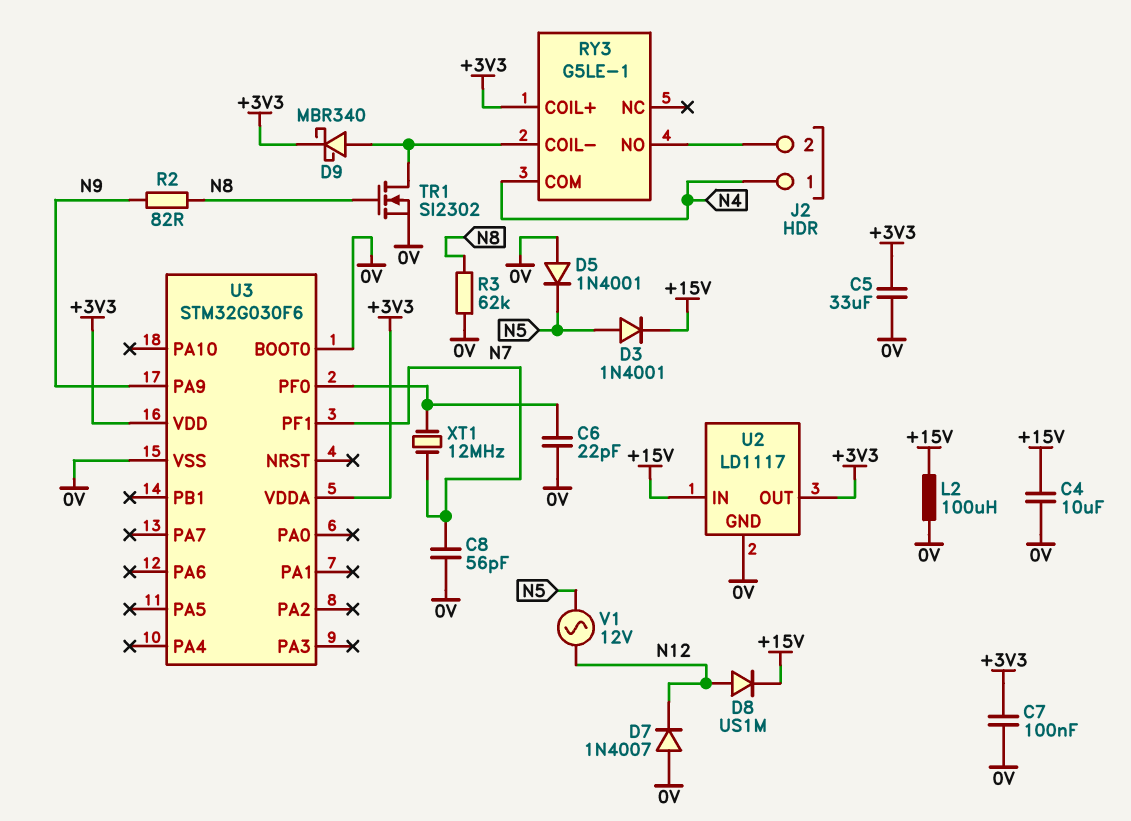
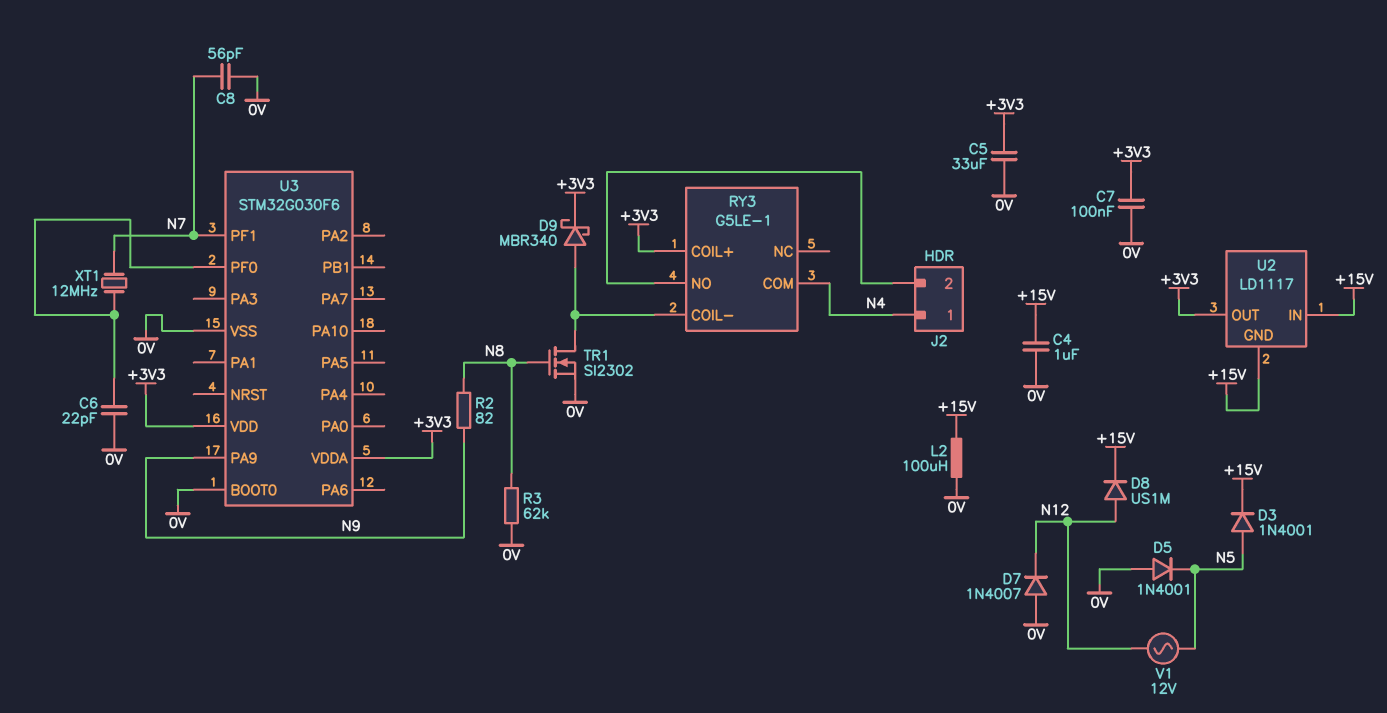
C4: 10uF (+15V, 0V) -> 1uF (+15V, 0V)
U2 pin GND: 0V -> +15V

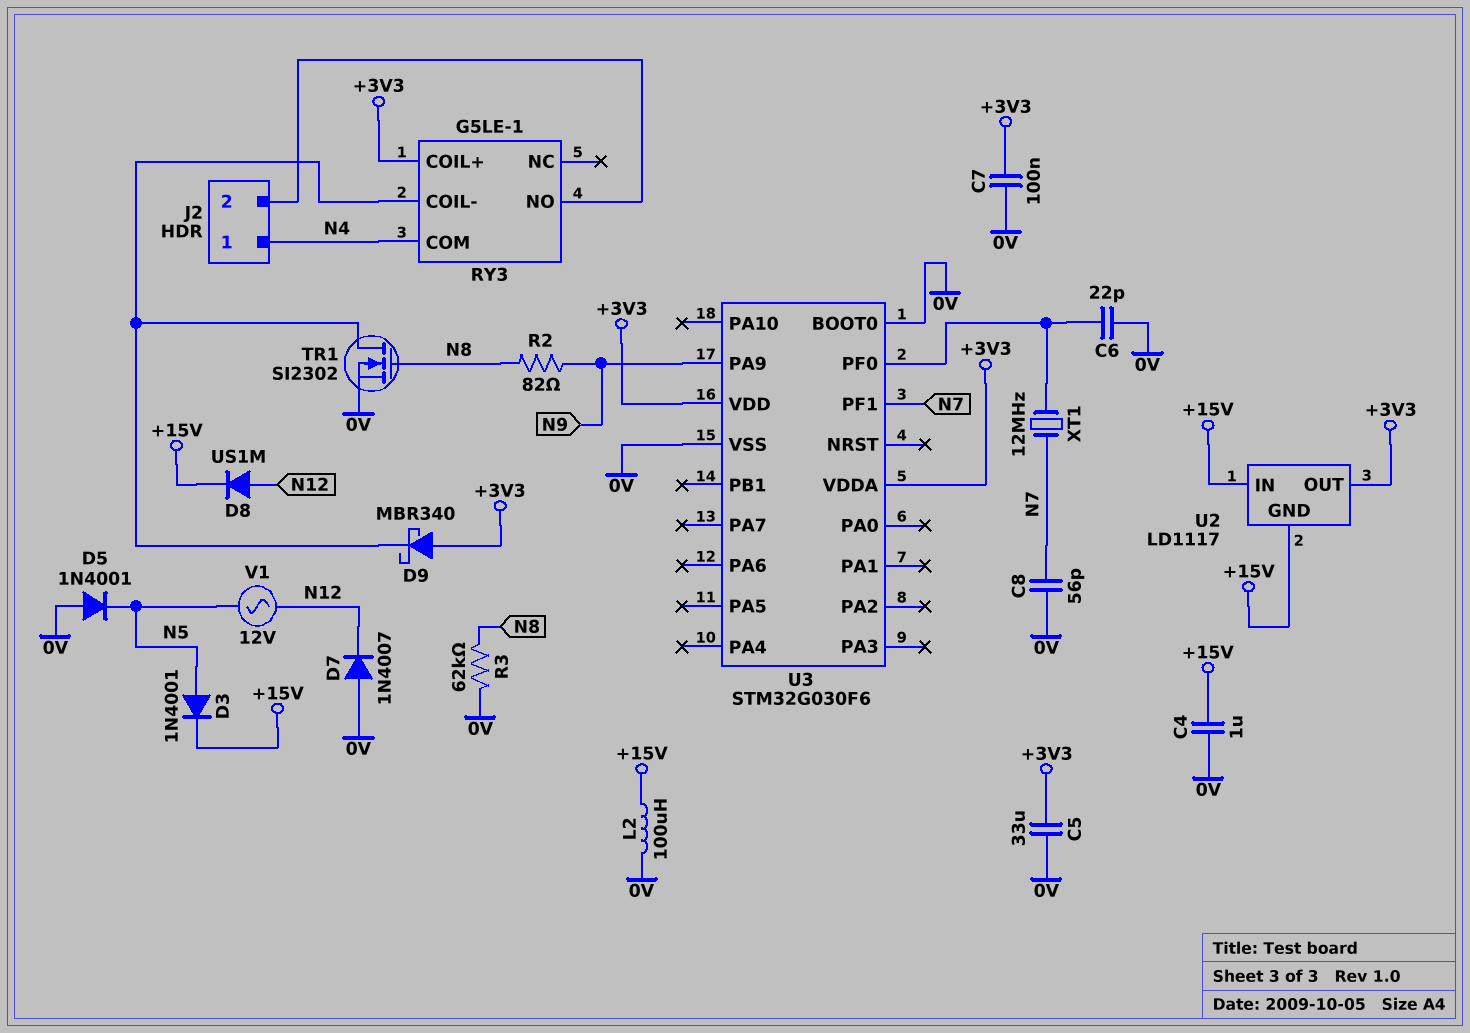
D9: schottky MBR340 (A RY3/COIL-, K +3V3) -> schottky MBR340 (A +3V3, K RY3/COIL-)

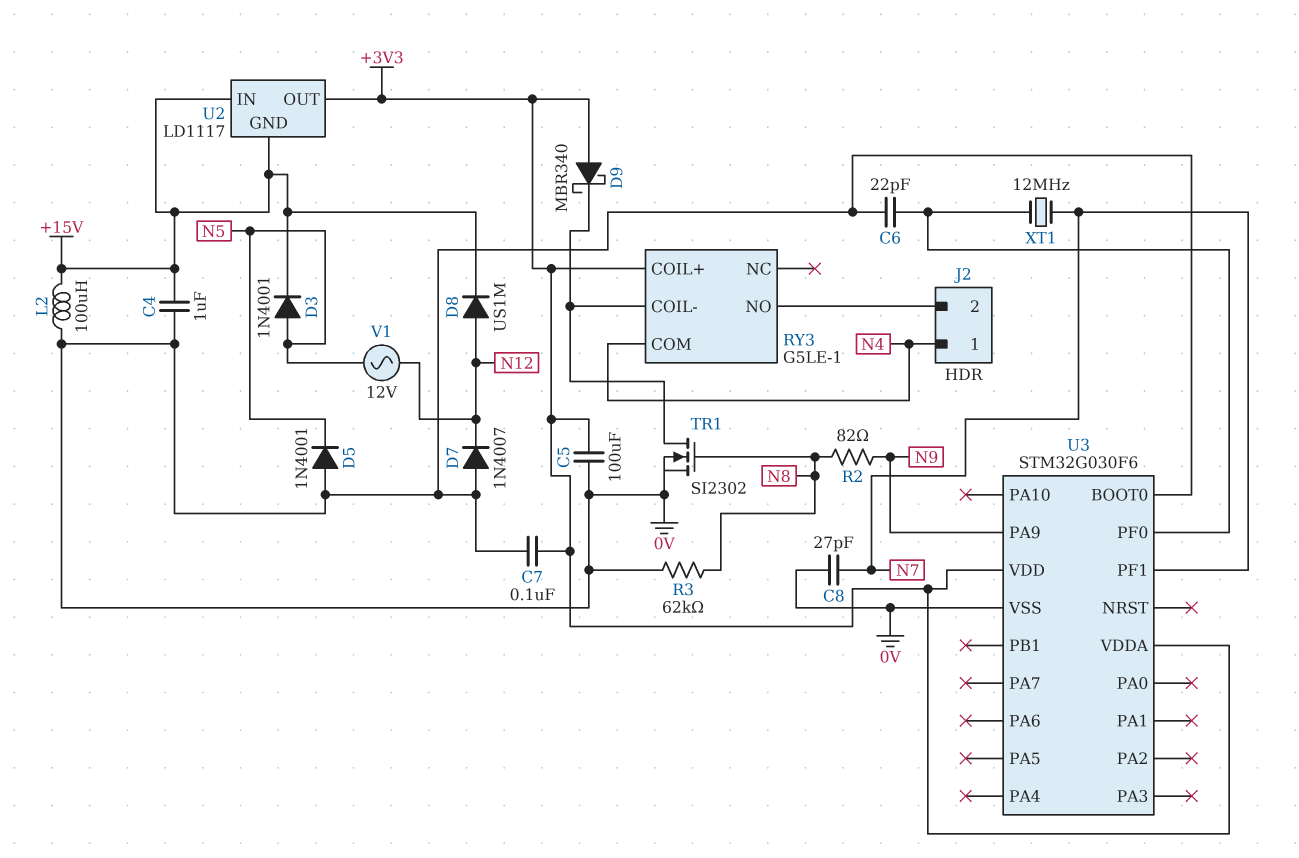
C5: 33uF (+3V3, 0V) -> 100uF (+3V3, 0V)
C8: 56pF (0V, N7) -> 27pF (0V, N7)

